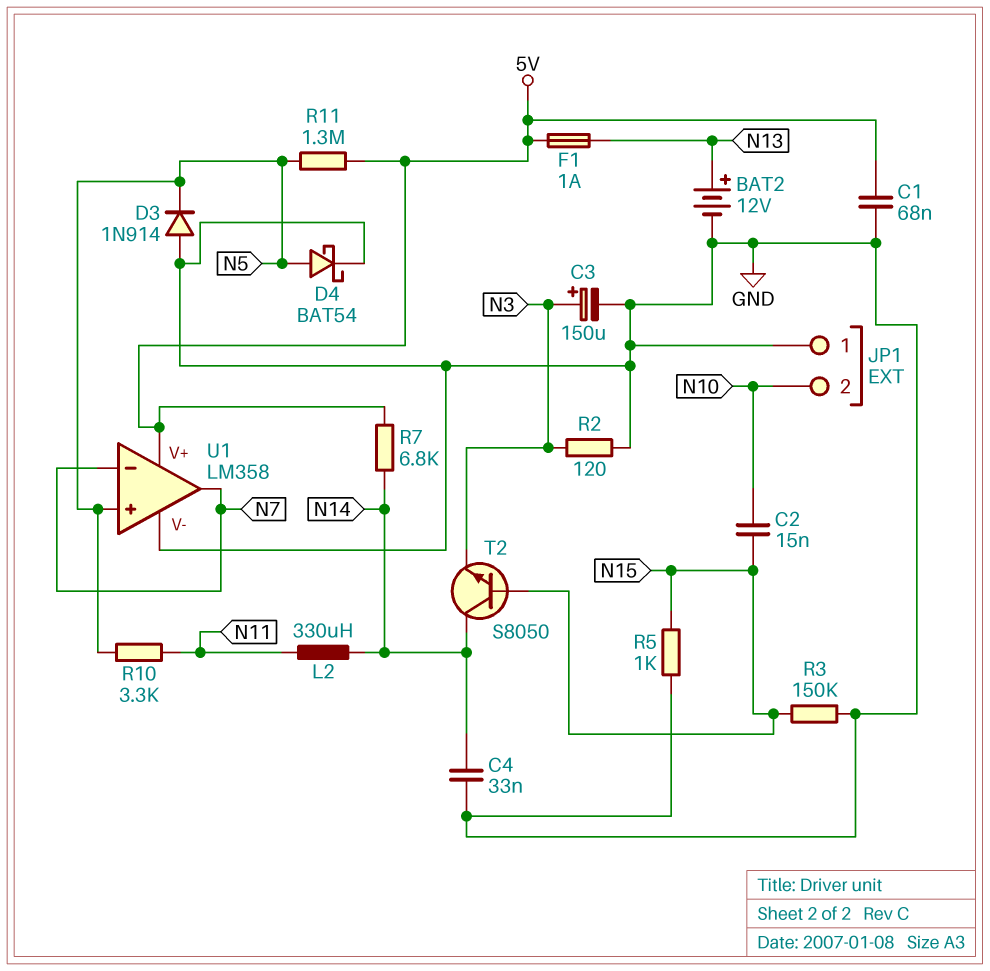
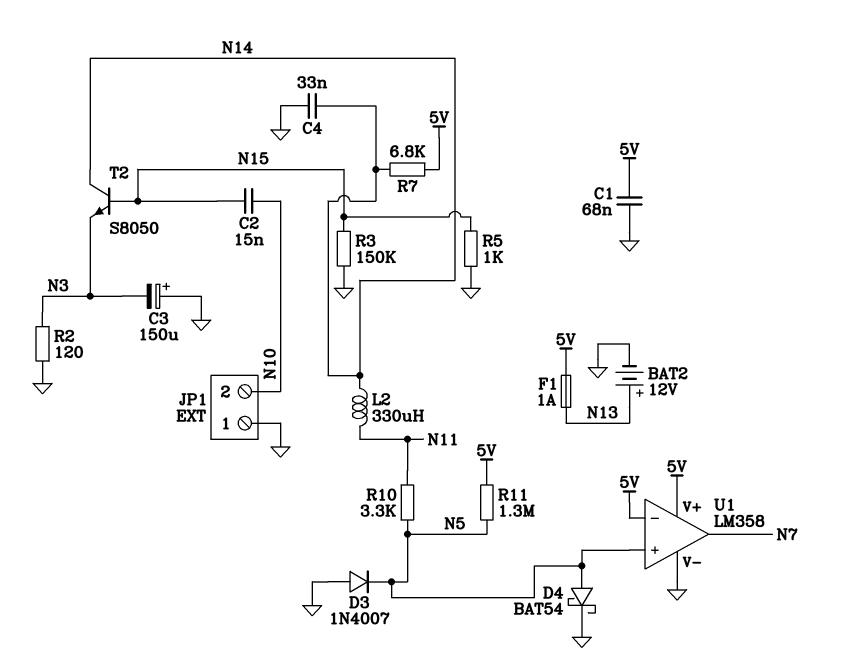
C3: 150uF (plus N3, minus GND) -> 150uF (plus GND, minus N3)
D3: diode 1N914 (A GND, K N5) -> diode 1N4007 (A GND, K N5)
U1 pin in-: N7 -> 5V

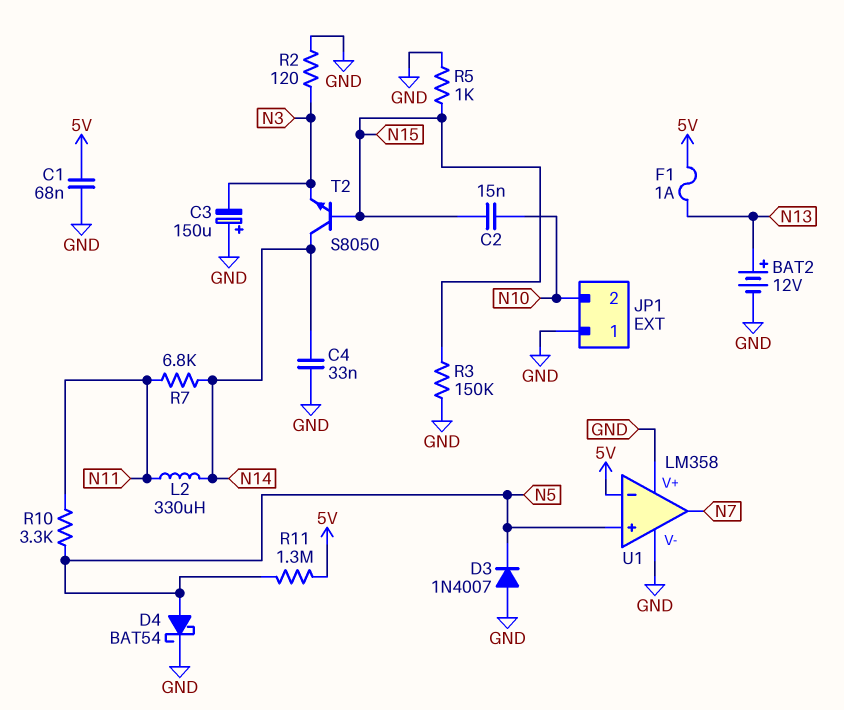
R7: 6.8k (5V, N14) -> 6.8k (N11, N14)
U1 pin V+: 5V -> GND

